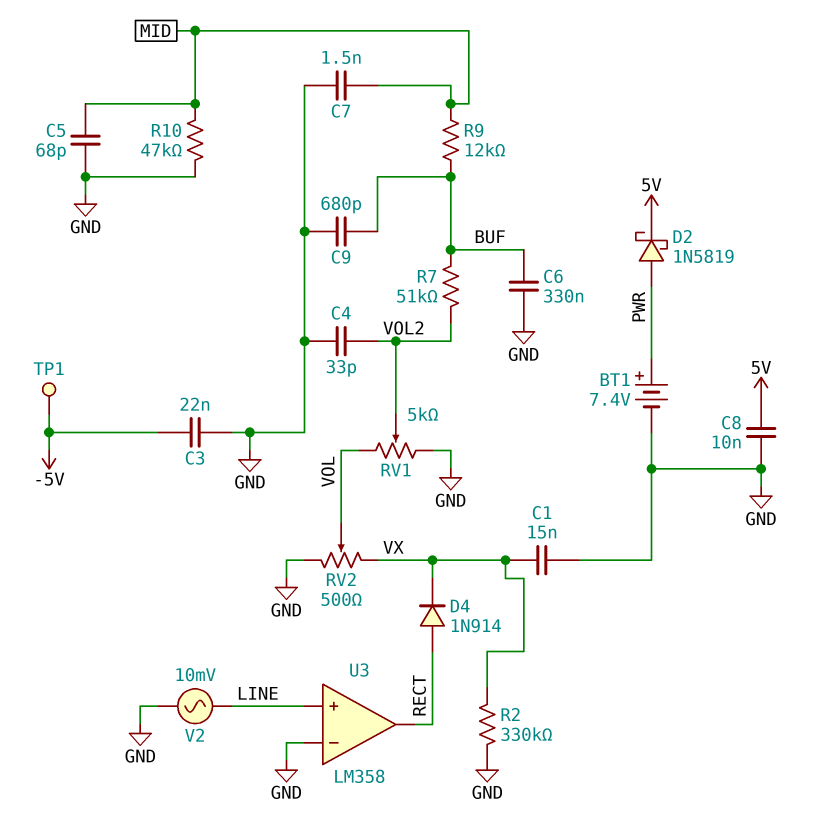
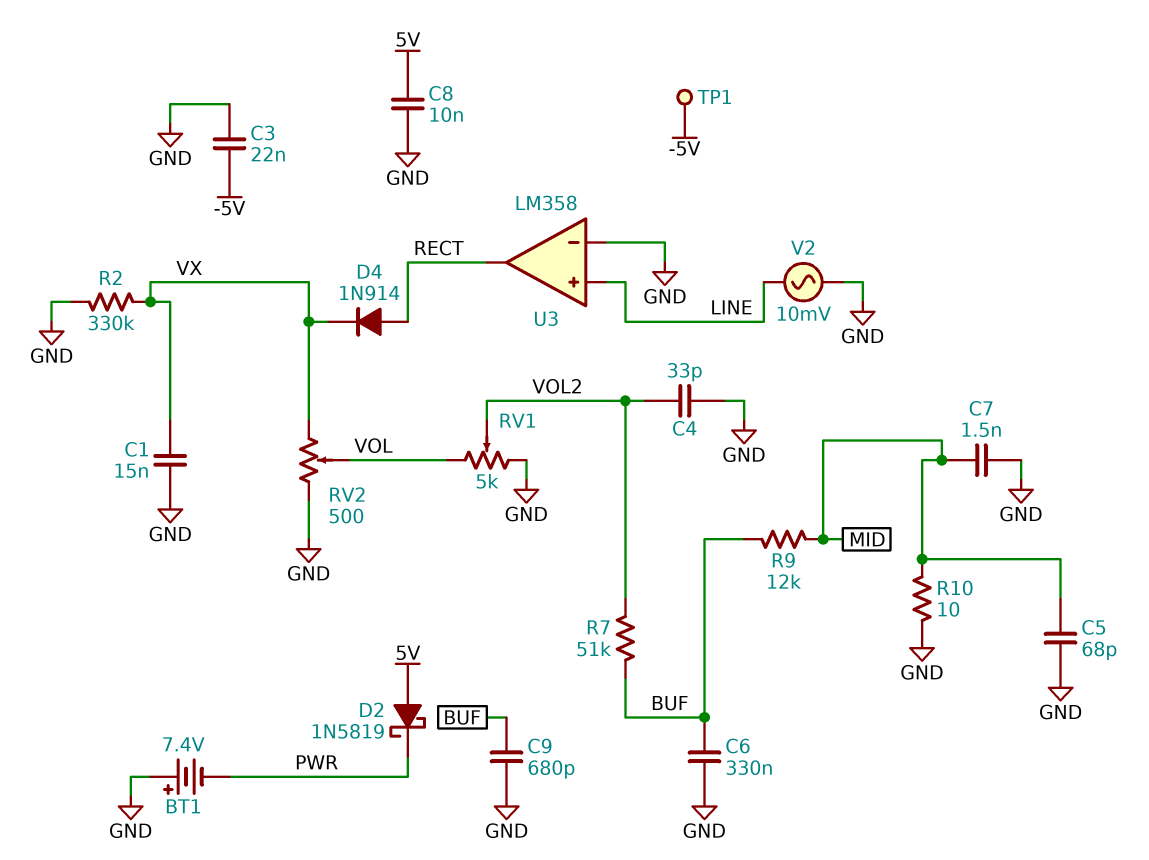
BT1: 7.4V (plus PWR, minus GND) -> 7.4V (plus GND, minus PWR)
D2: schottky 1N5819 (A PWR, K 5V) -> schottky 1N5819 (A 5V, K PWR)
R10: 47k (GND, MID) -> 10 (GND, MID)

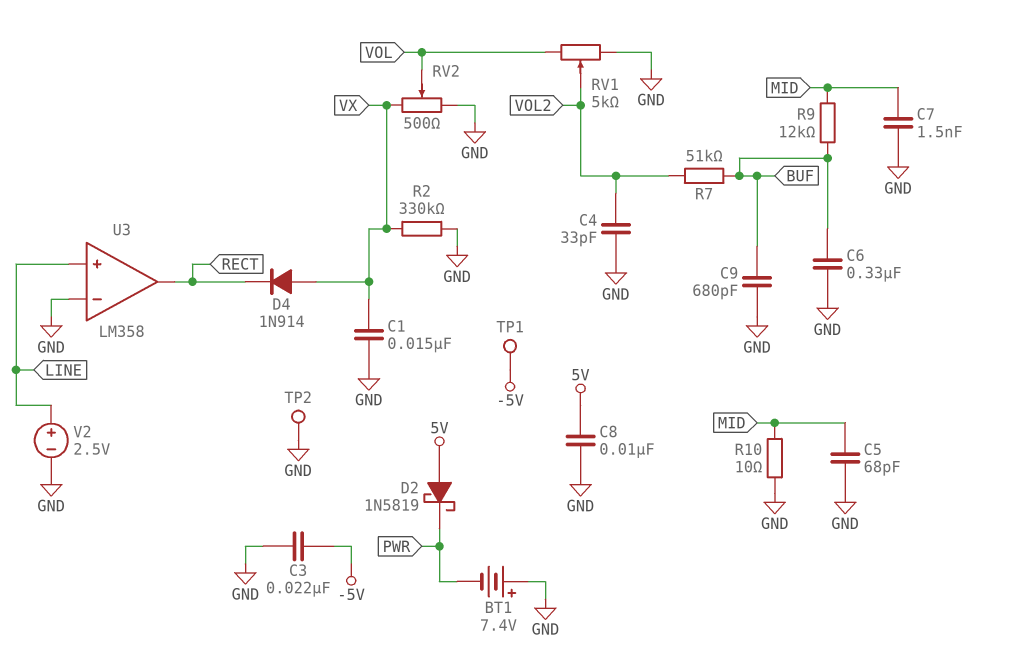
D4: diode 1N914 (A RECT, K VX) -> diode 1N914 (A VX, K RECT)
TP2: none -> test point (GND)
V2: AC 10mV (GND, LINE) -> 2.5V (plus LINE, minus GND)

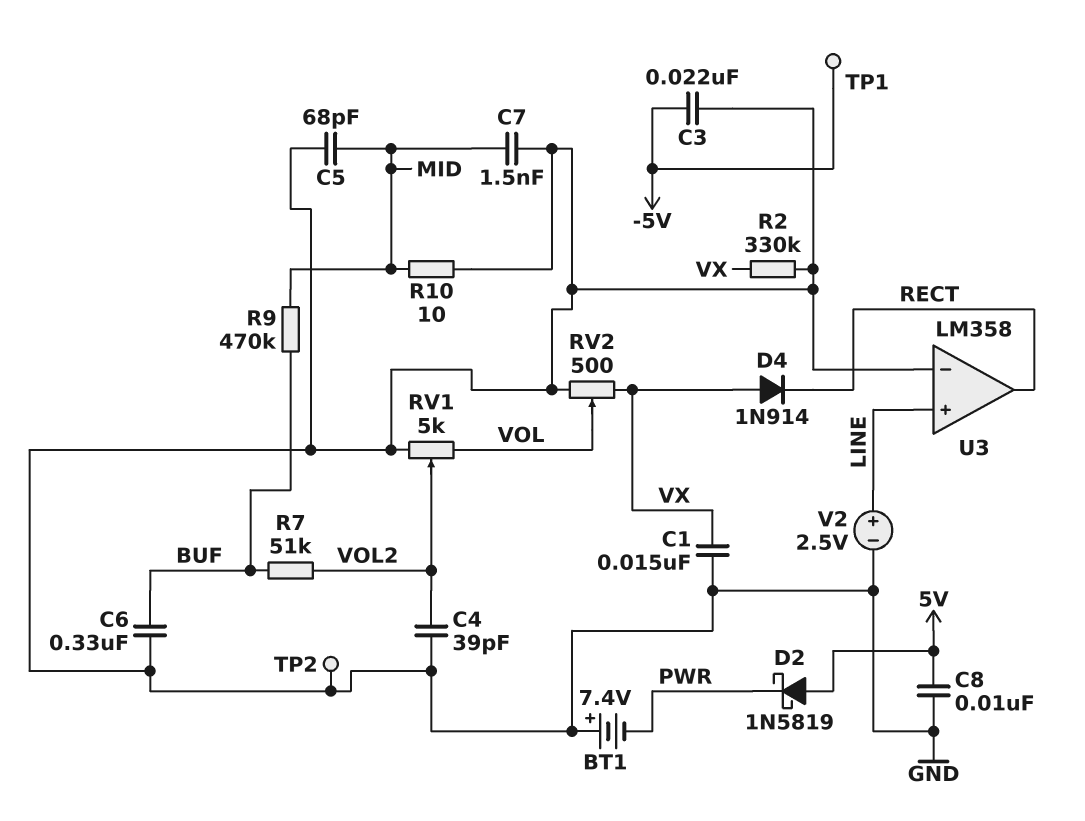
C4: 33pF (GND, VOL2) -> 39pF (GND, VOL2)
C9: 680pF (BUF, GND) -> none
R9: 12k (BUF, MID) -> 470k (BUF, MID)

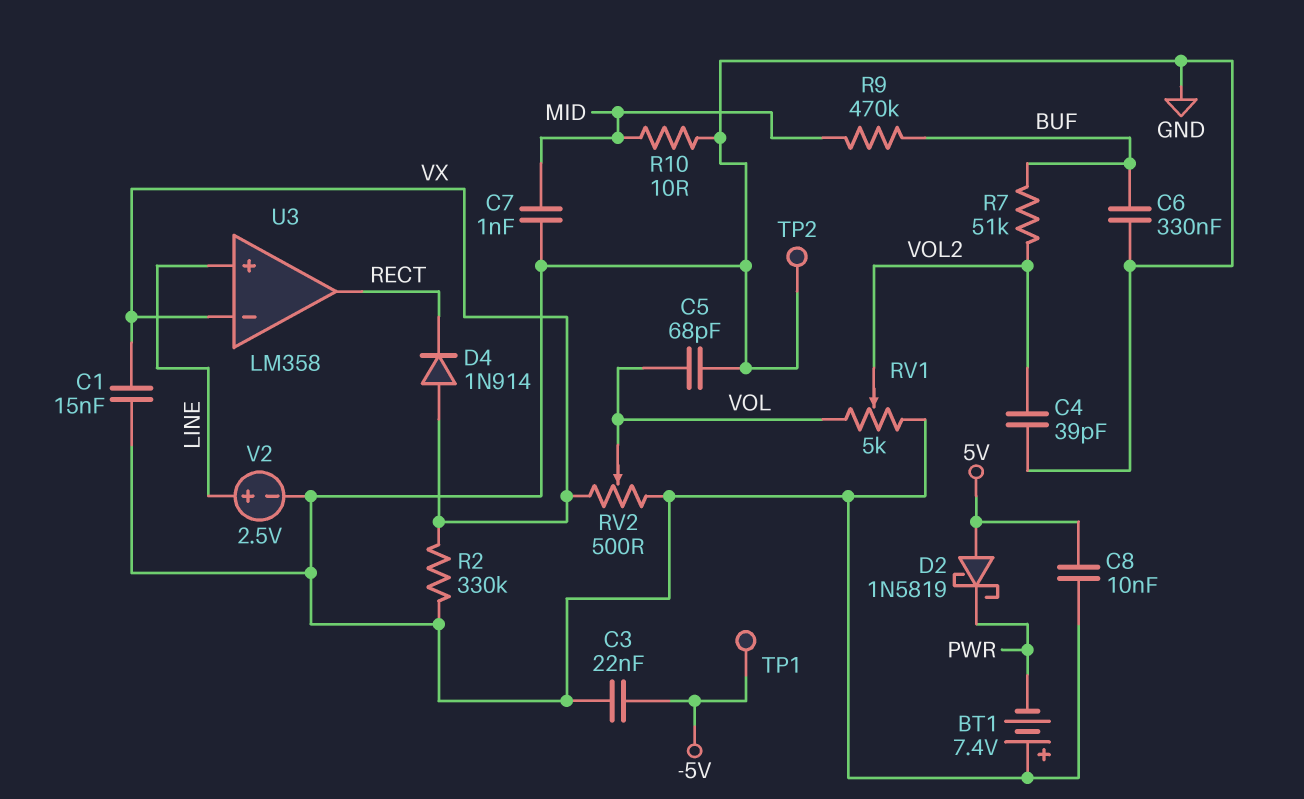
C5: 68pF (GND, MID) -> 68pF (GND, VOL)
C7: 1.5nF (GND, MID) -> 1nF (GND, MID)
U3 pin in-: GND -> VX

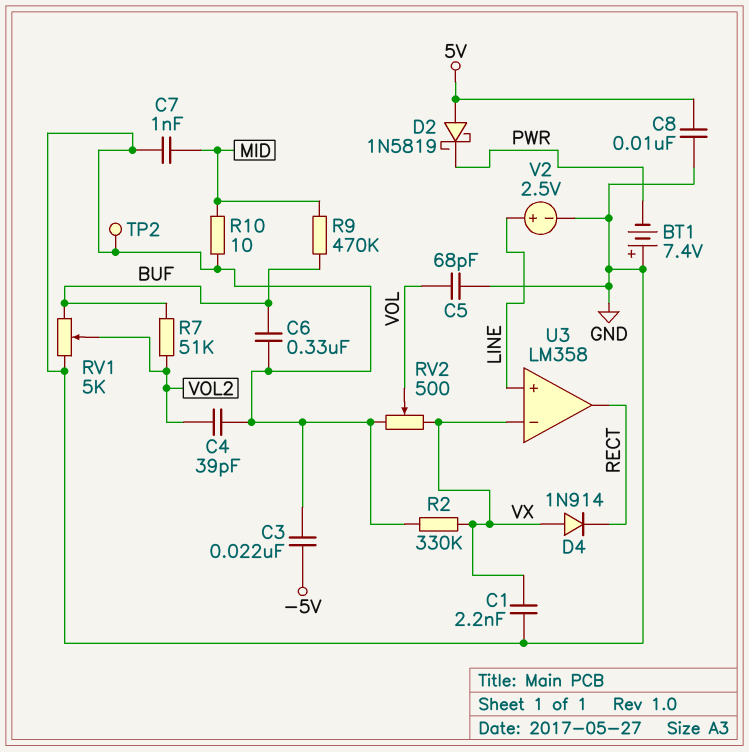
C1: 15nF (GND, VX) -> 2.2nF (GND, VX)
RV1: 5k (GND, VOL, wiper VOL2) -> 5k (BUF, GND, wiper VOL2)
TP1: test point (-5V) -> none

